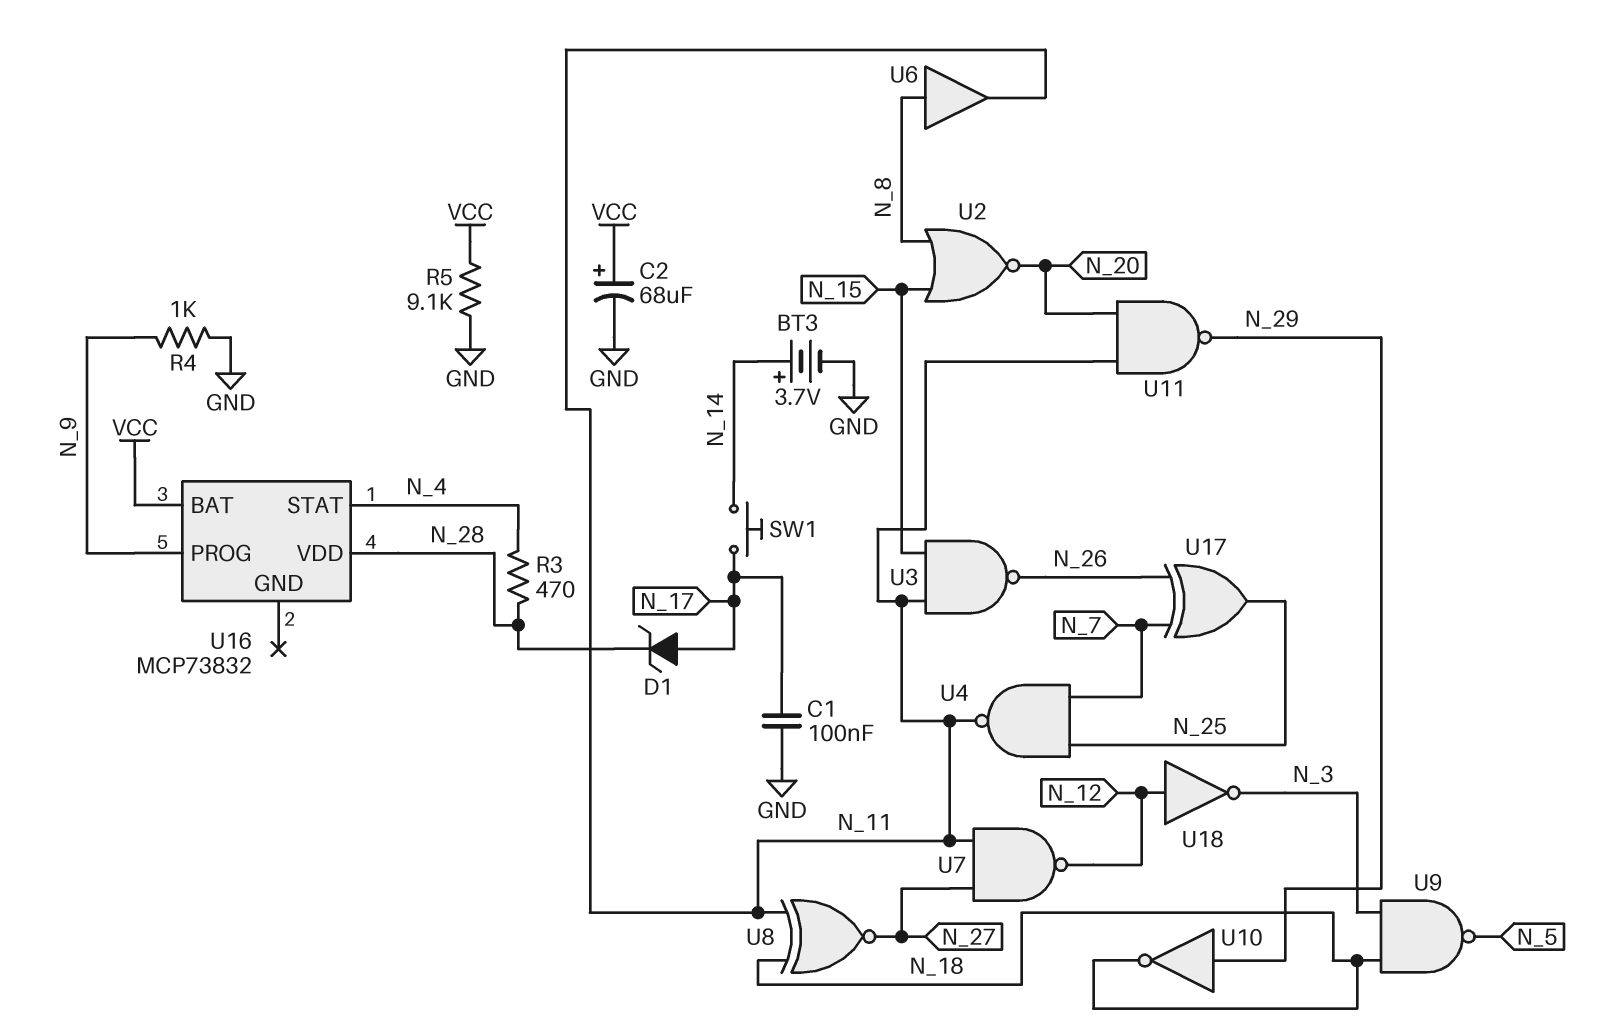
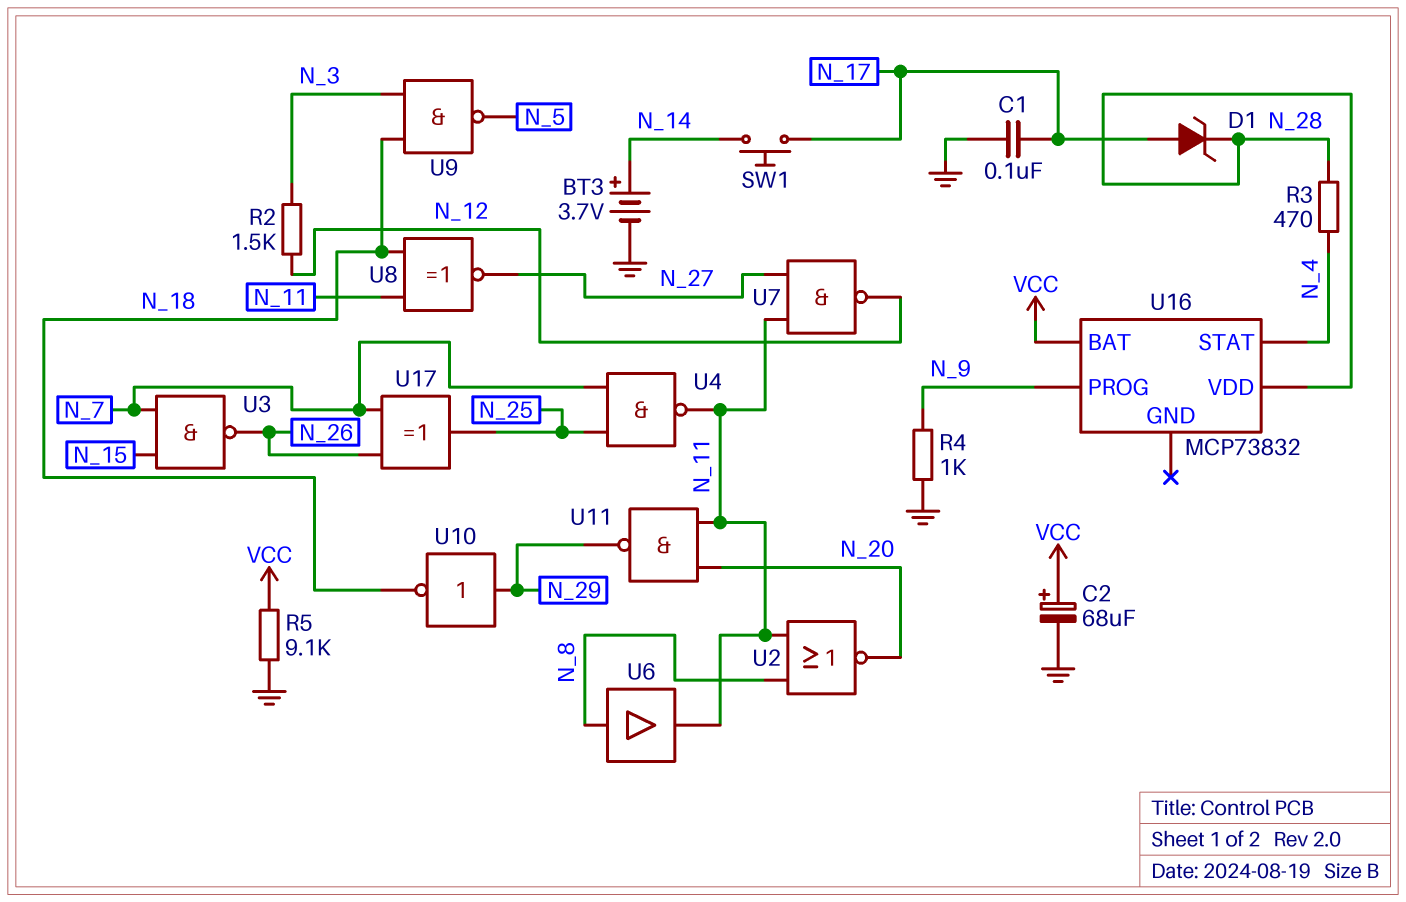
R2: none -> 1.5k (N_3, N_12)
U2: NOR (in N_8, in N_15, out N_20) -> NOR (in N_8, in N_11, out N_20)
U3: NAND (in N_11, in N_15, out N_26) -> NAND (in N_7, in N_15, out N_26)
U18: NOT (in N_12, out N_3) -> none

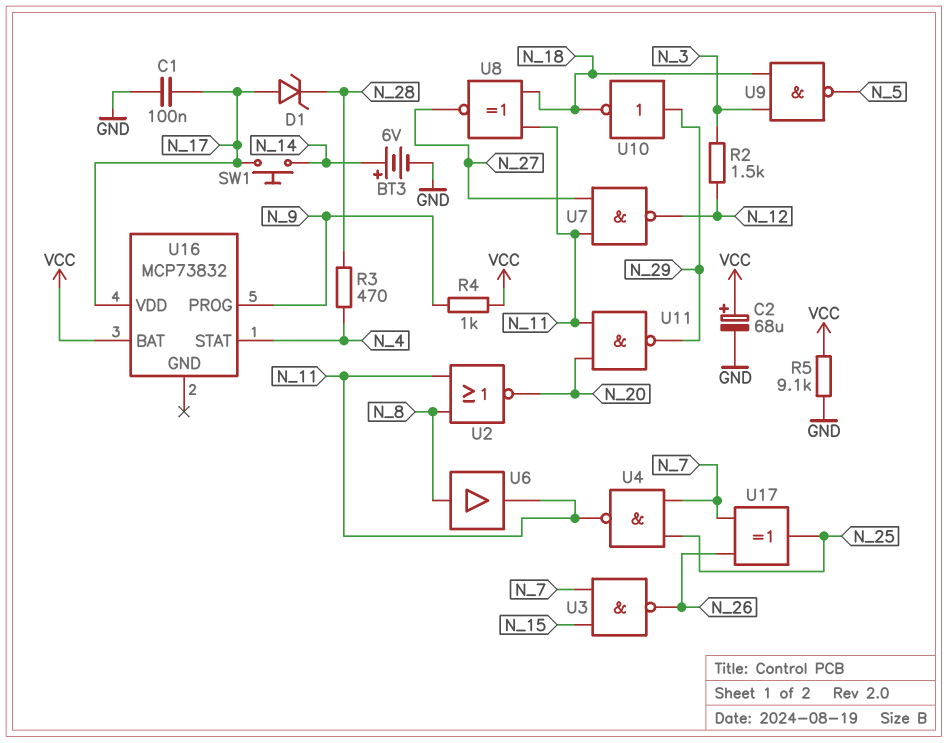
BT3: 3.7V (plus N_14, minus GND) -> 6V (plus N_14, minus GND)
R4: 1k (GND, N_9) -> 1k (N_9, VCC)
U16 pin VDD: N_28 -> N_17

